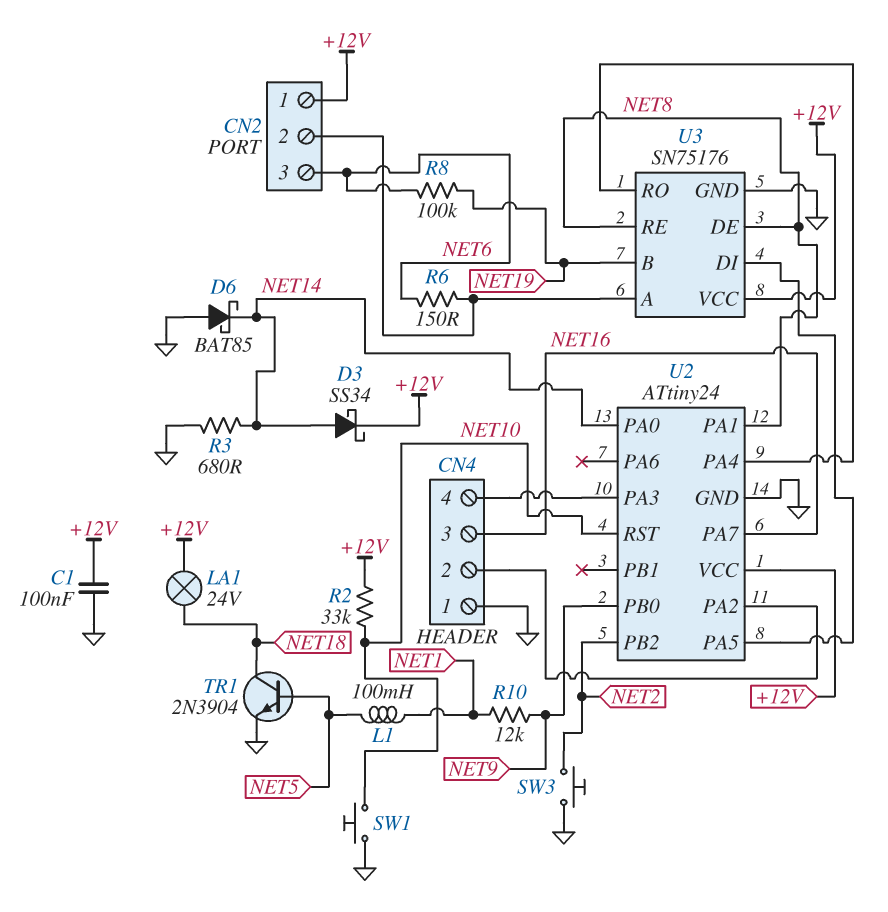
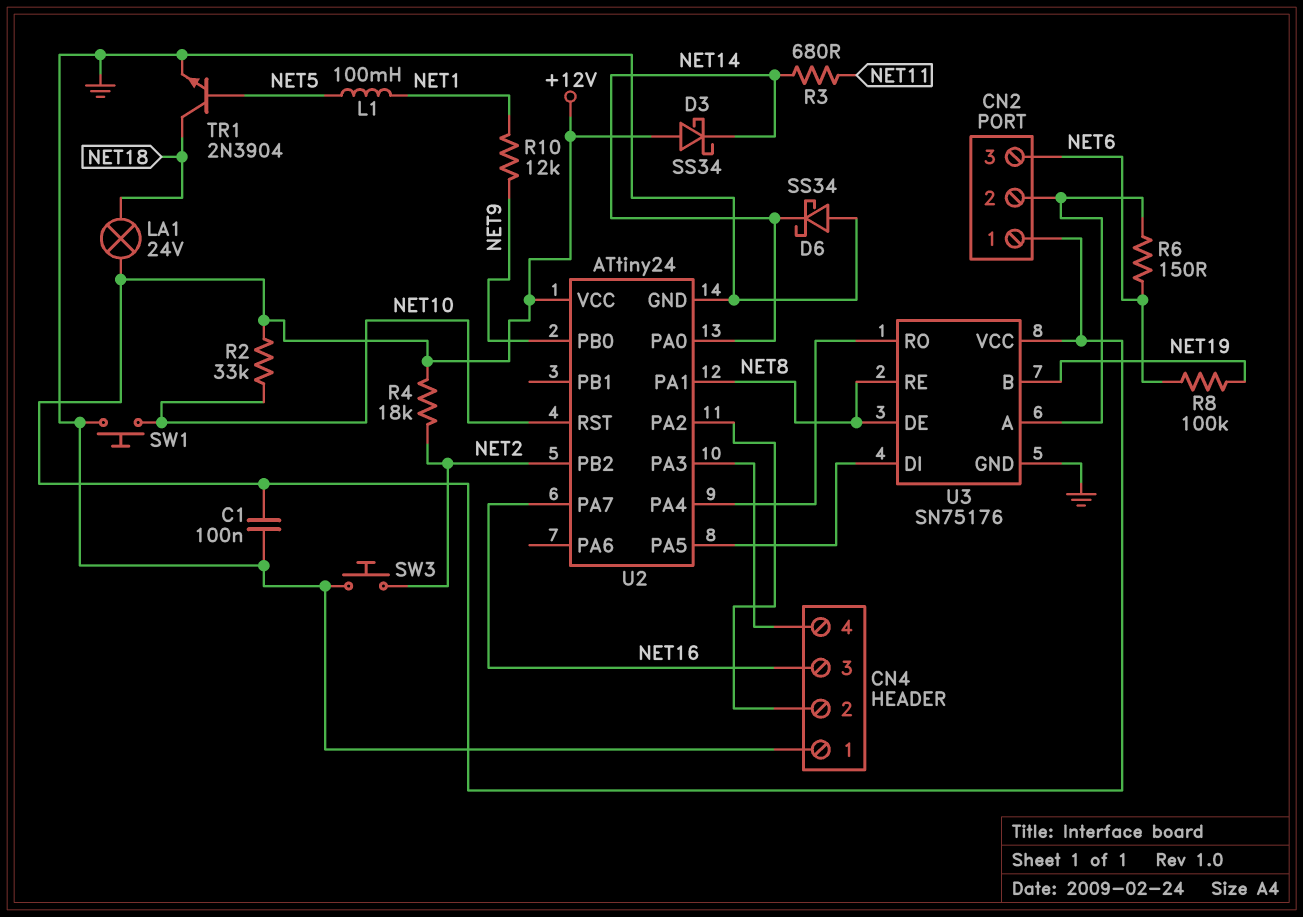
D3: schottky SS34 (A NET14, K +12V) -> schottky SS34 (A +12V, K NET14)
D6: schottky BAT85 (A GND, K NET14) -> schottky SS34 (A GND, K NET14)
R3: 680 (GND, NET14) -> 680 (NET11, NET14)
R4: none -> 18k (+12V, NET2)

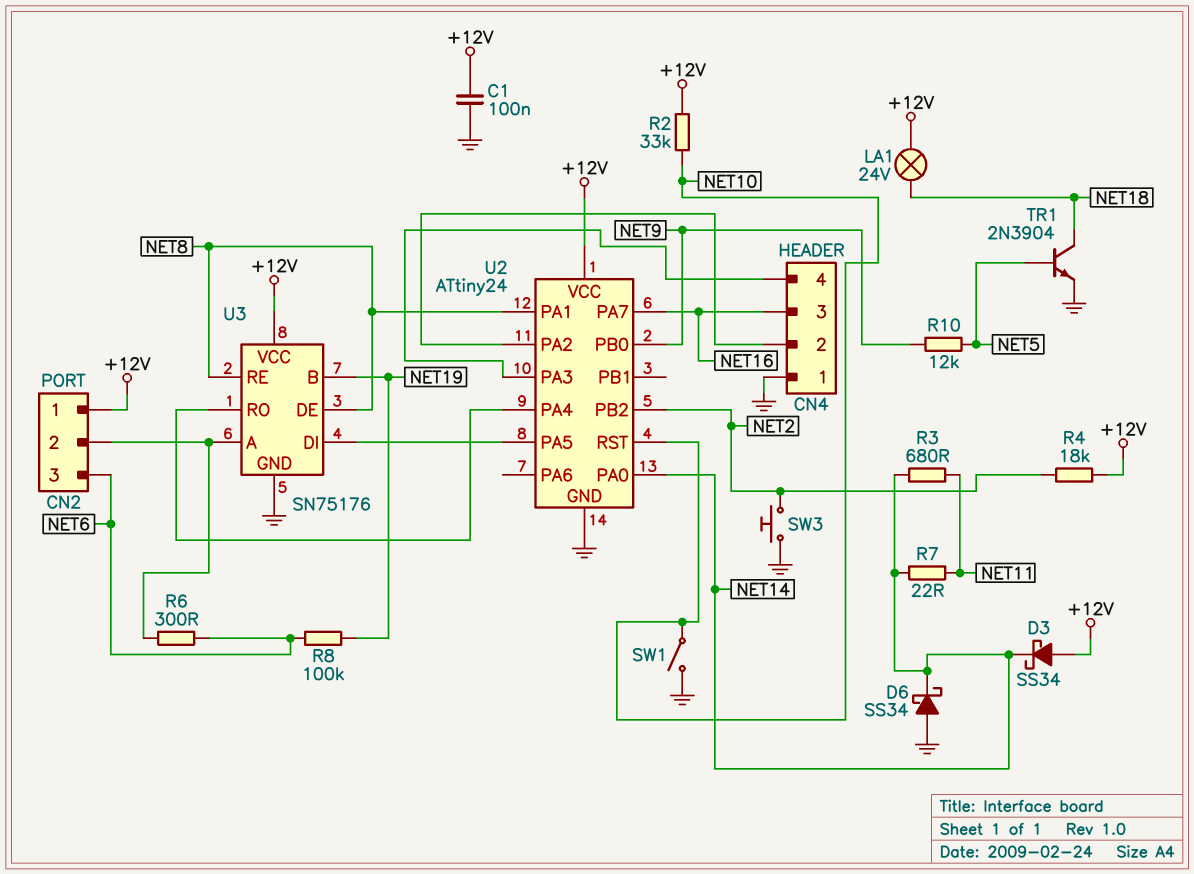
L1: 100mH (NET1, NET5) -> none
R6: 150 (CN2/2, NET6) -> 300 (CN2/2, NET6)
R7: none -> 22 (NET11, NET14)
R10: 12k (NET1, NET9) -> 12k (NET5, NET9)
SW1: button (GND, NET10) -> switch (GND, NET10)

